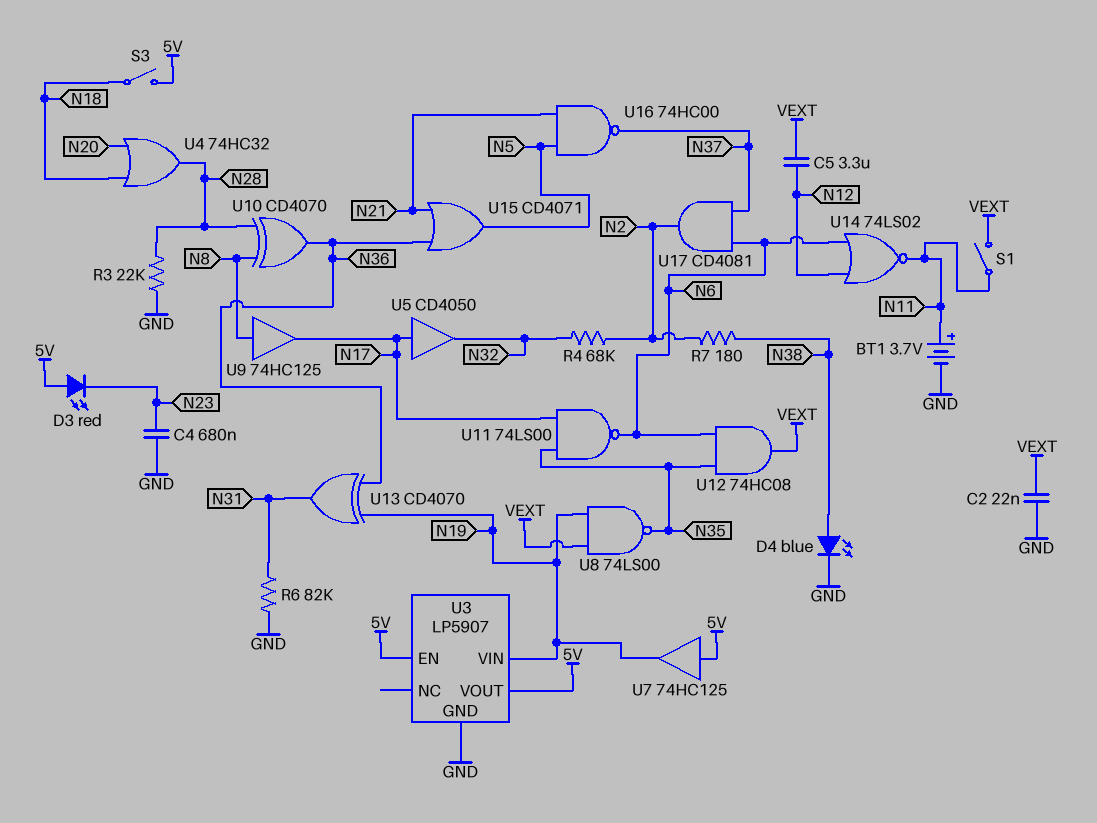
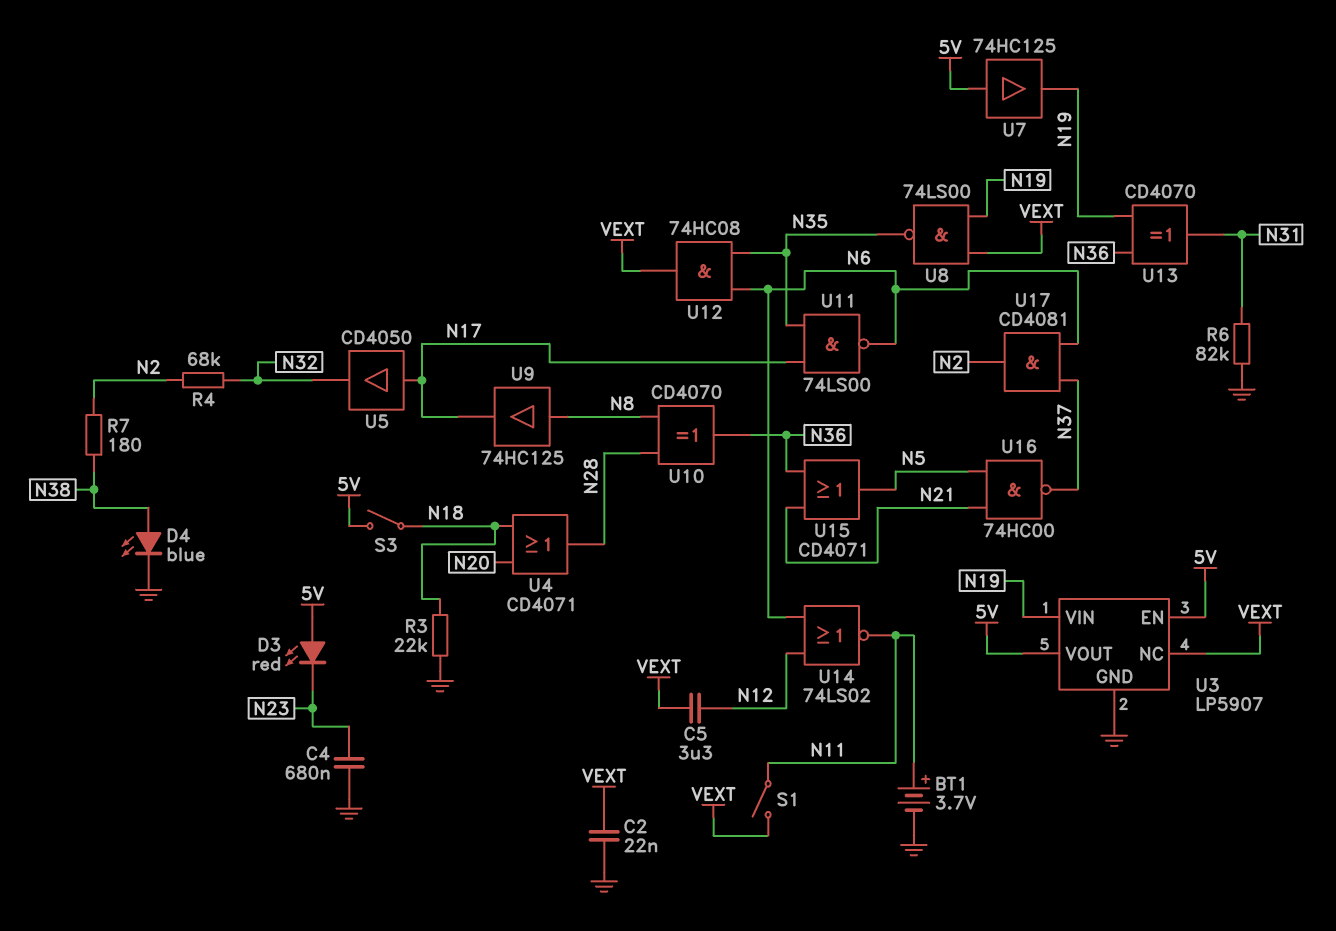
R3: 22k (GND, N28) -> 22k (GND, N18)
U3 pin NC: none -> VEXT
U4: OR 74HC32 (in N18, in N20, out N28) -> OR CD4071 (in N18, in N20, out N28)

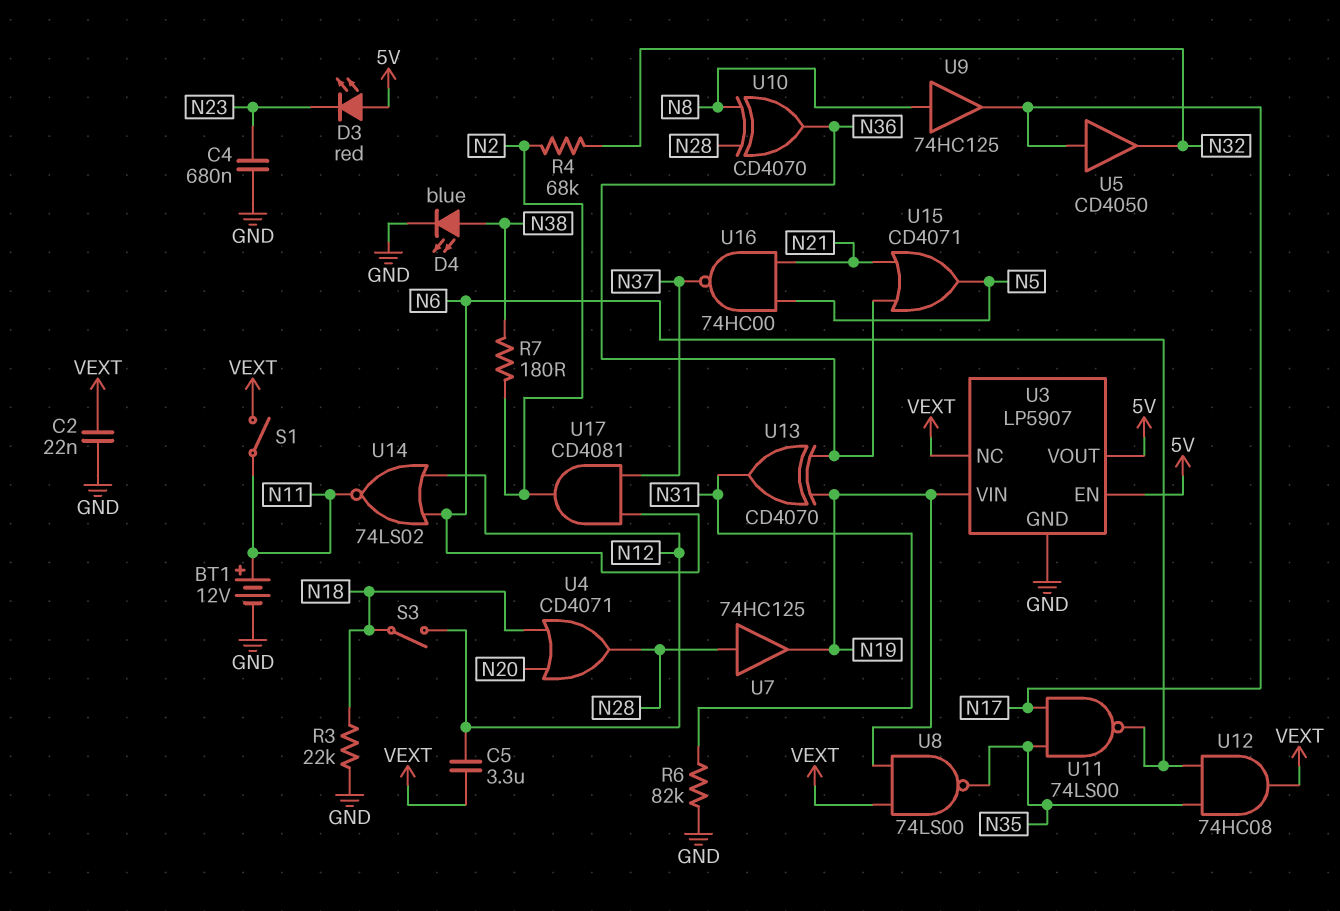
BT1: 3.7V (plus N11, minus GND) -> 12V (plus N11, minus GND)
S3: switch (5V, N18) -> switch (N12, N18)
U7: buffer 74HC125 (in 5V, out N19) -> buffer 74HC125 (in N28, out N19)

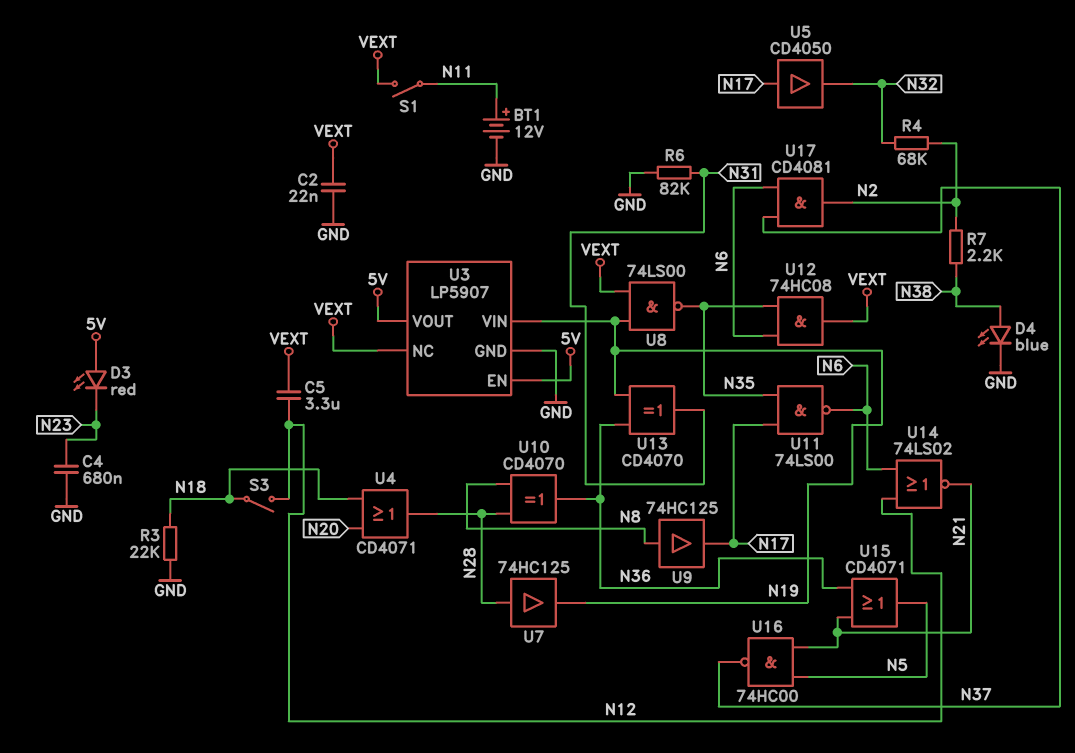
R7: 180 (N2, N38) -> 2.2k (N2, N38)
U14: NOR 74LS02 (in N6, in N12, out N11) -> NOR 74LS02 (in N6, in N12, out N21)

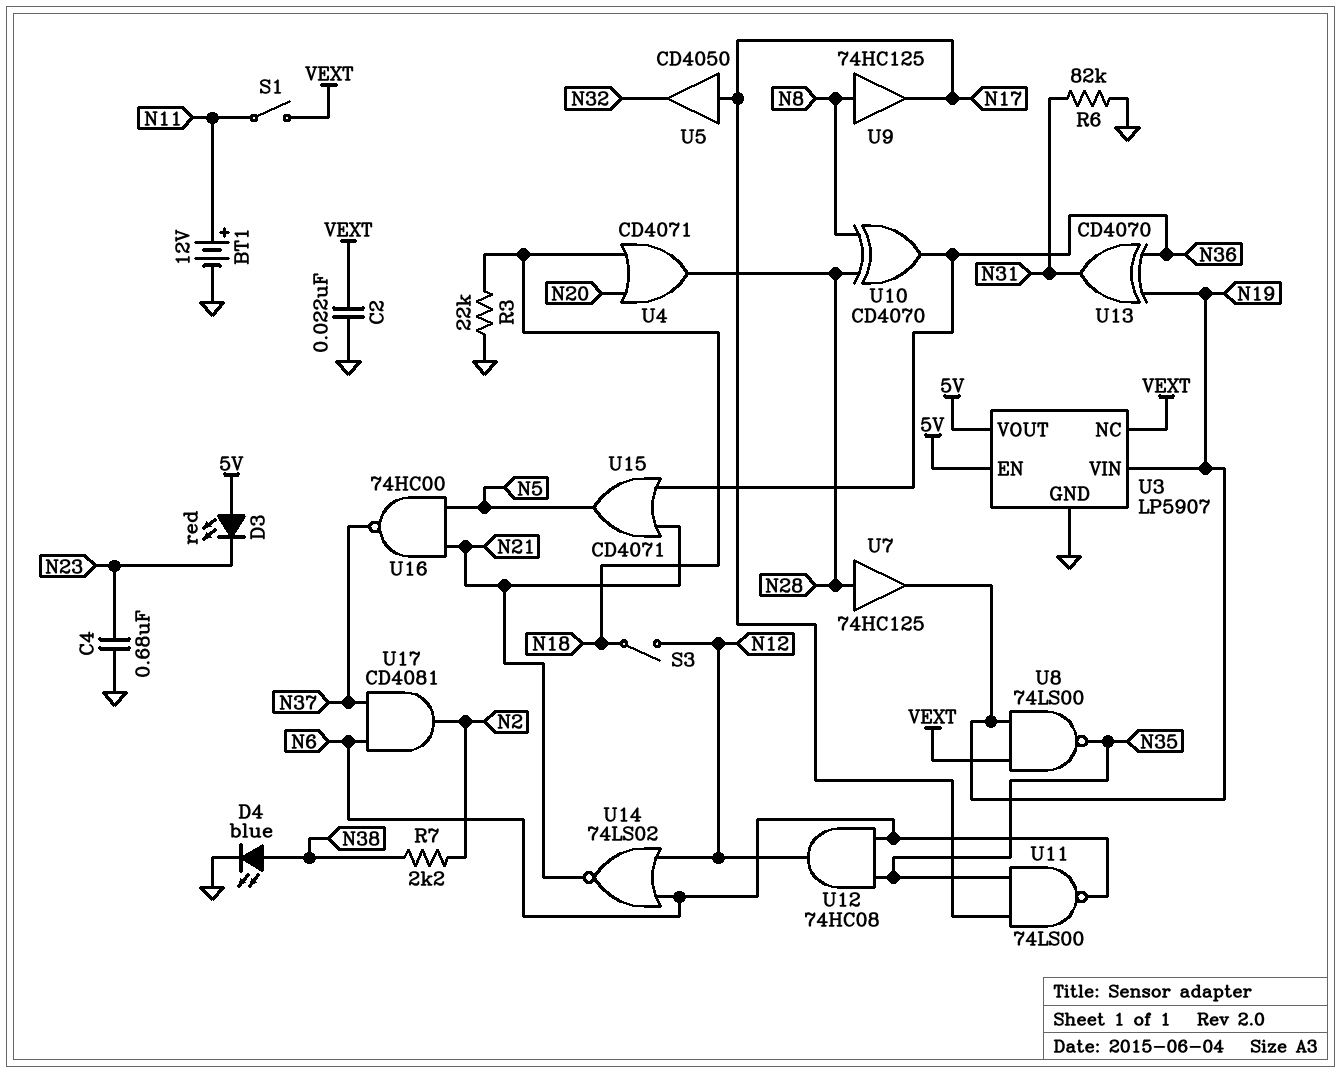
C5: 3.3uF (N12, VEXT) -> none
R4: 68k (N2, N32) -> none
U12: AND 74HC08 (in N6, in N35, out VEXT) -> AND 74HC08 (in N6, in N35, out N12)

